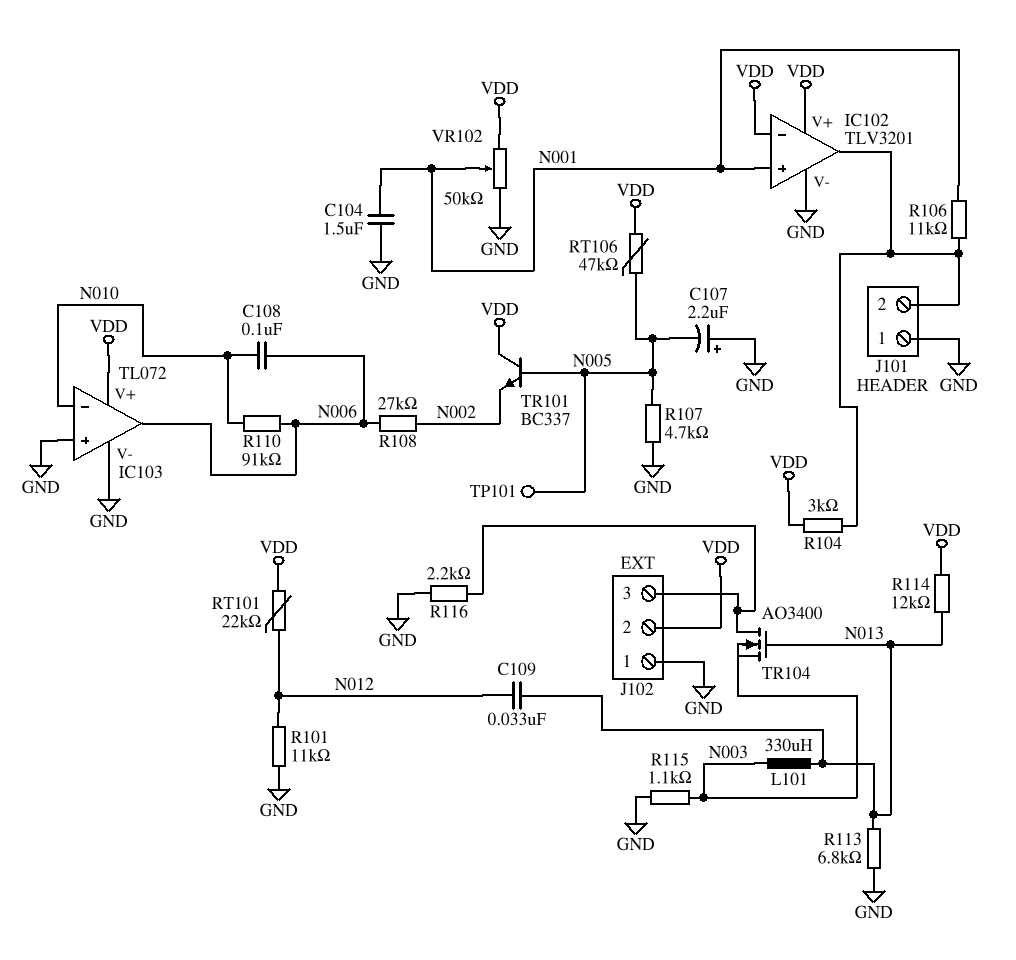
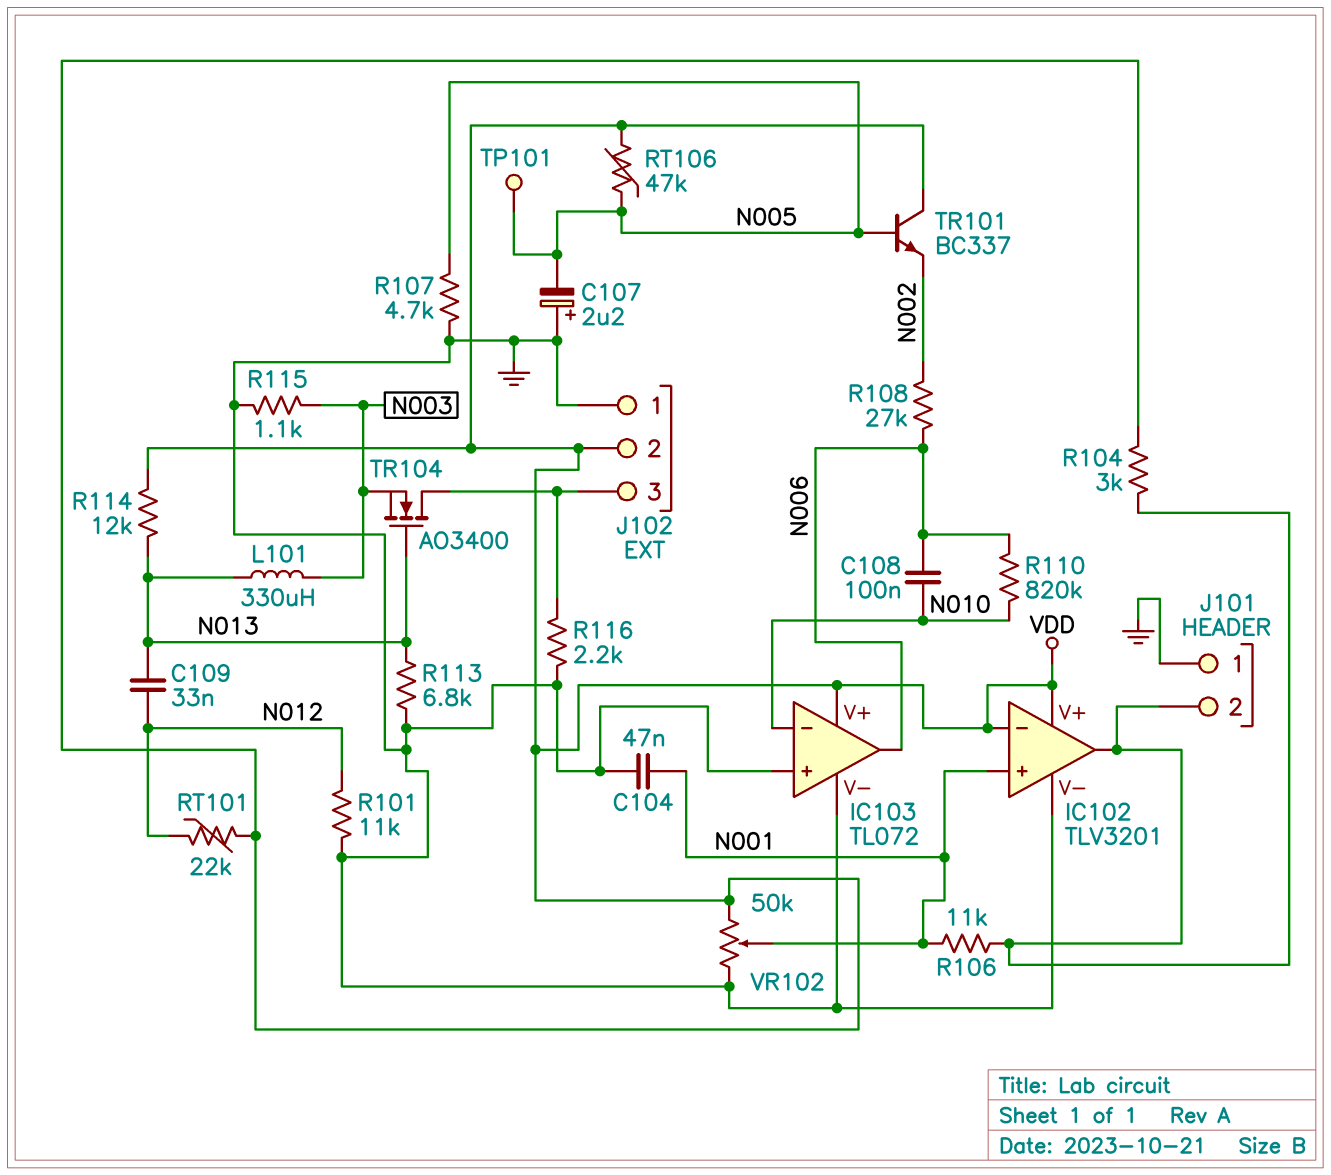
C104: 1.5uF (GND, N001) -> 47nF (GND, N001)
R110: 91k (N006, N010) -> 820k (N006, N010)

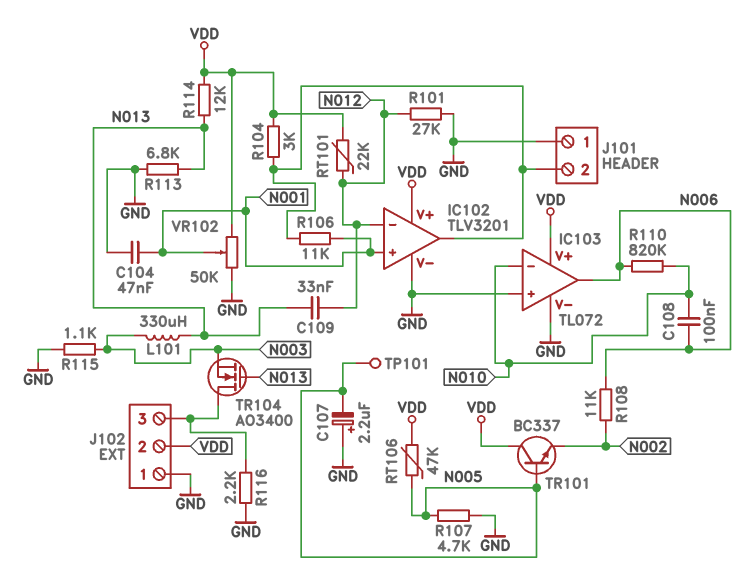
IC102 pin in-: VDD -> N012
R101: 11k (GND, N012) -> 27k (GND, N012)
R108: 27k (N002, N006) -> 11k (N002, N006)

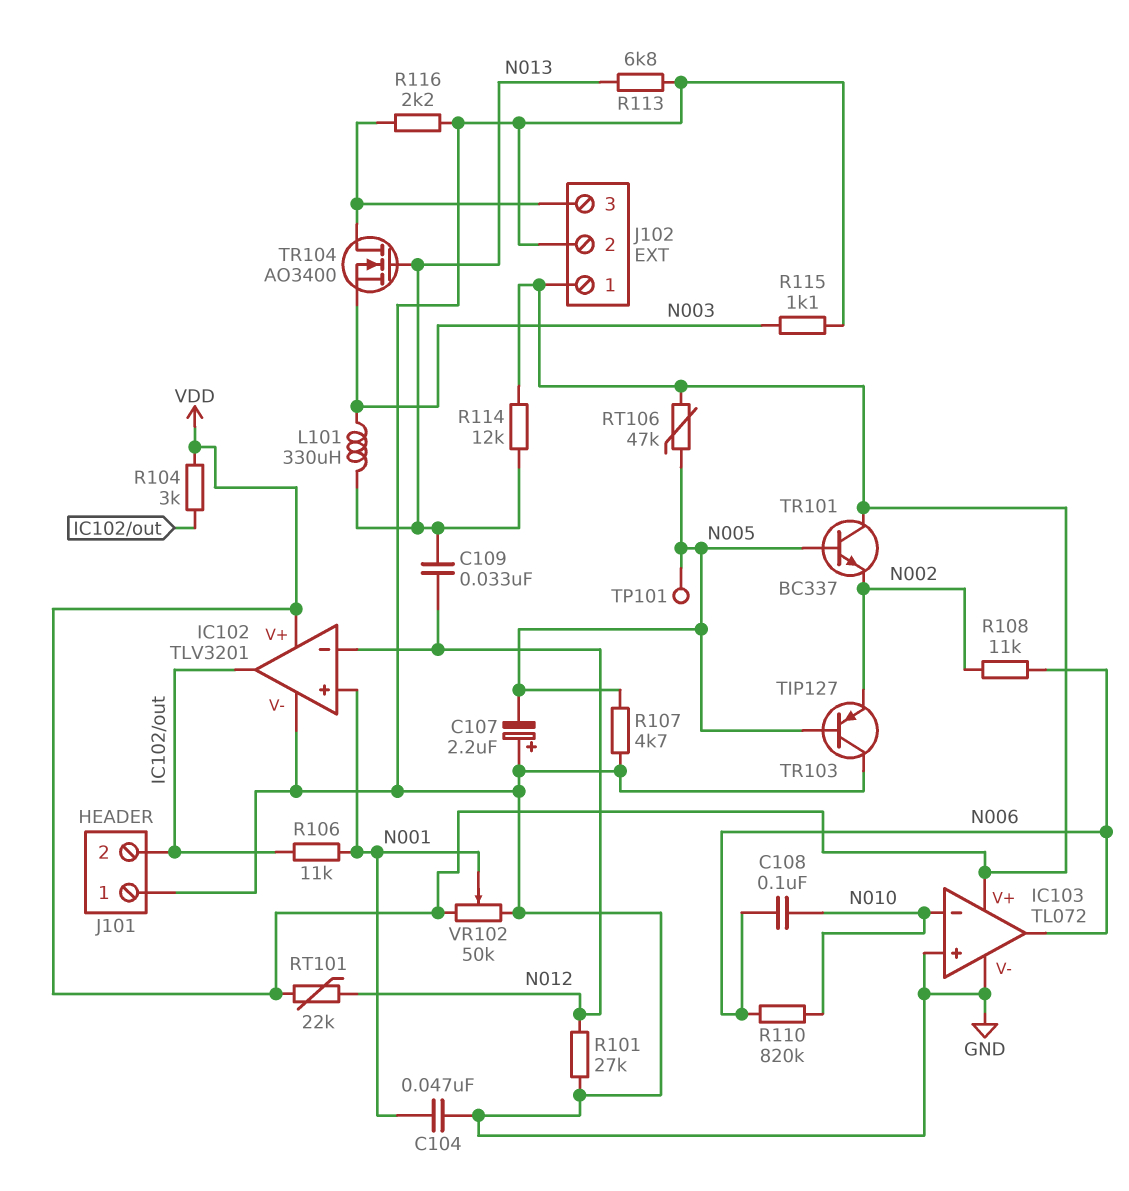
J102 pin 1: GND -> VDD
J102 pin 2: VDD -> GND
TR103: none -> PNP TIP127 (B N005, C GND, E N002)

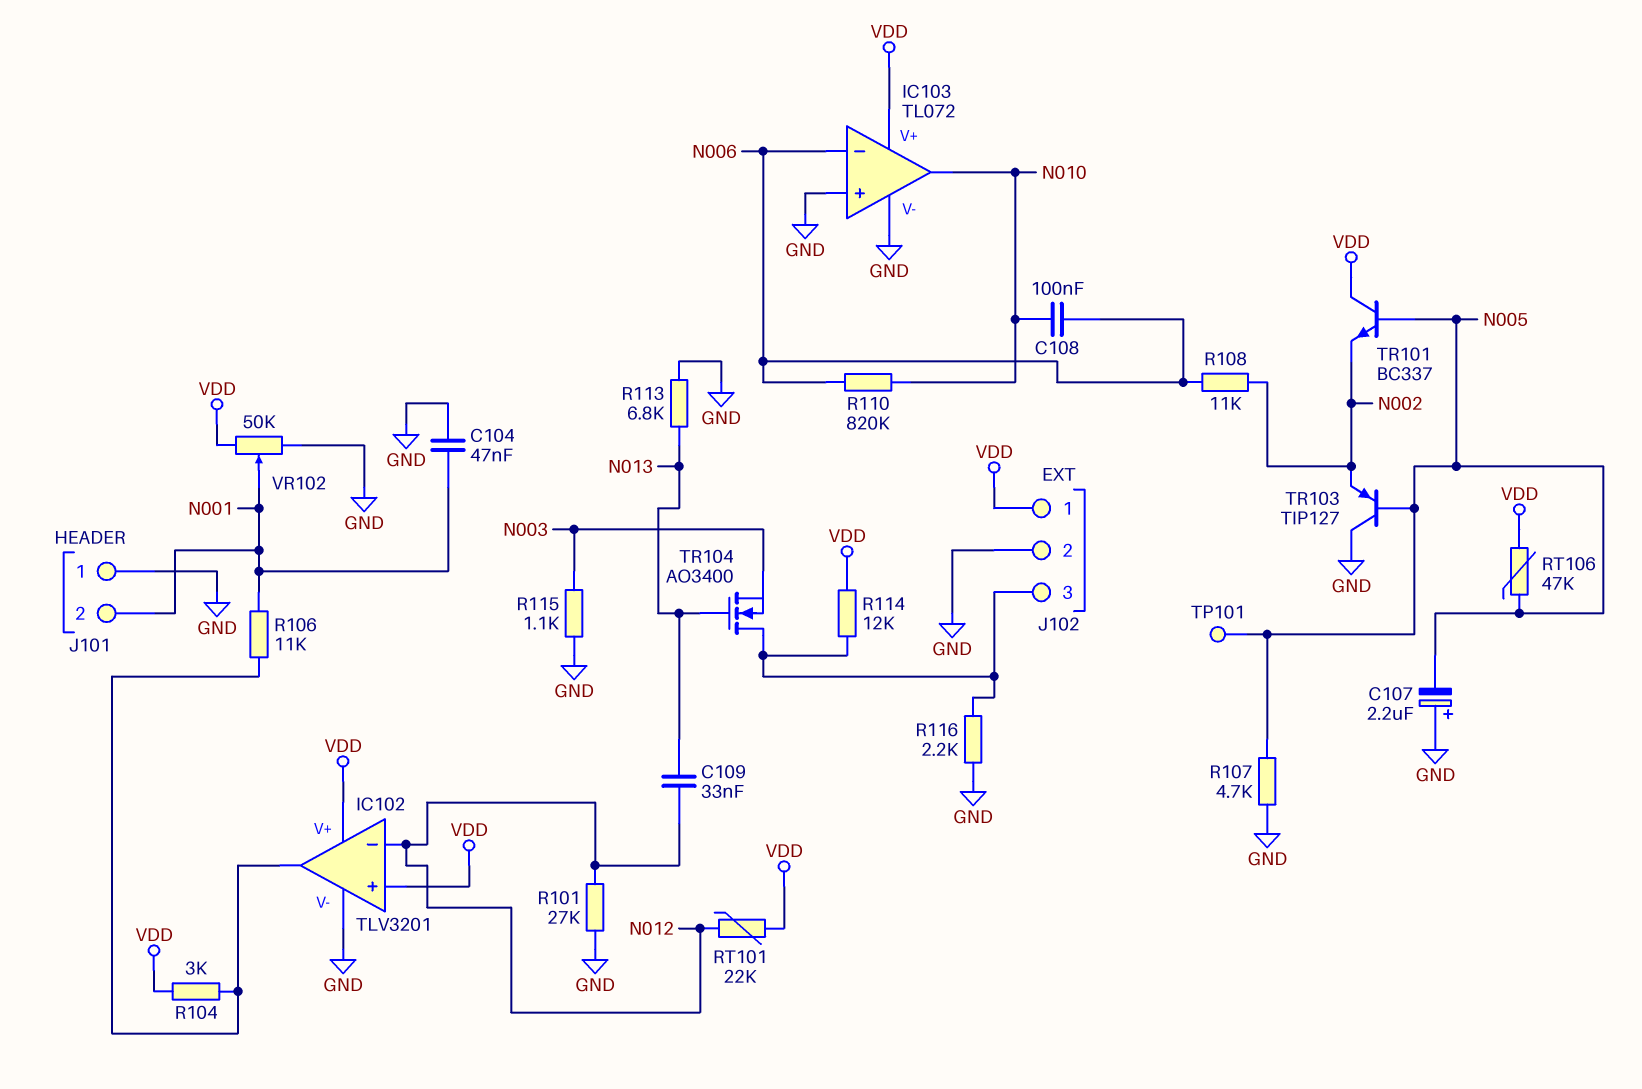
IC102 pin in+: N001 -> VDD
IC103 pin in-: N010 -> N006
IC103 pin out: N006 -> N010
J101 pin 2: IC102/out -> N001
L101: 330uH (N003, N013) -> none
R114: 12k (N013, VDD) -> 12k (J102/3, VDD)

